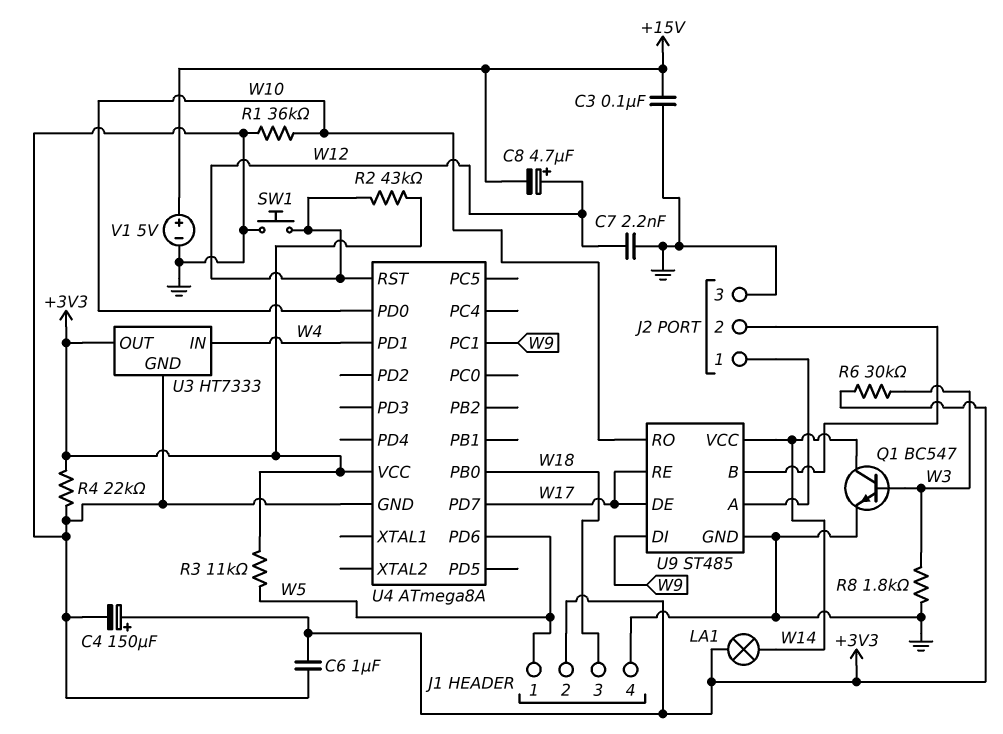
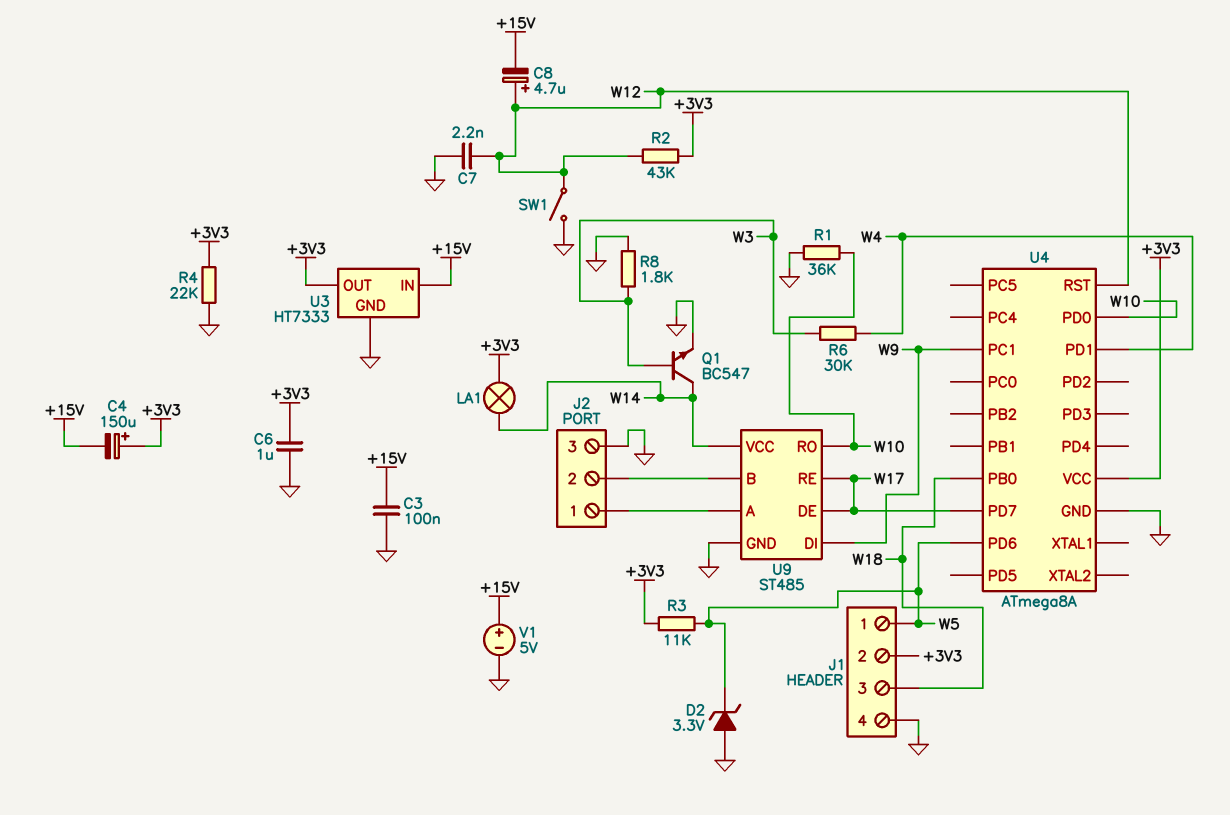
C4: 150uF (plus +3V3, minus GND) -> 150uF (plus +3V3, minus +15V)
D2: none -> zener 3.3V (A GND, K W5)
R6: 30k (+3V3, W3) -> 30k (W3, W4)
SW1: button (GND, W12) -> switch (GND, W12)
U3 pin IN: W4 -> +15V

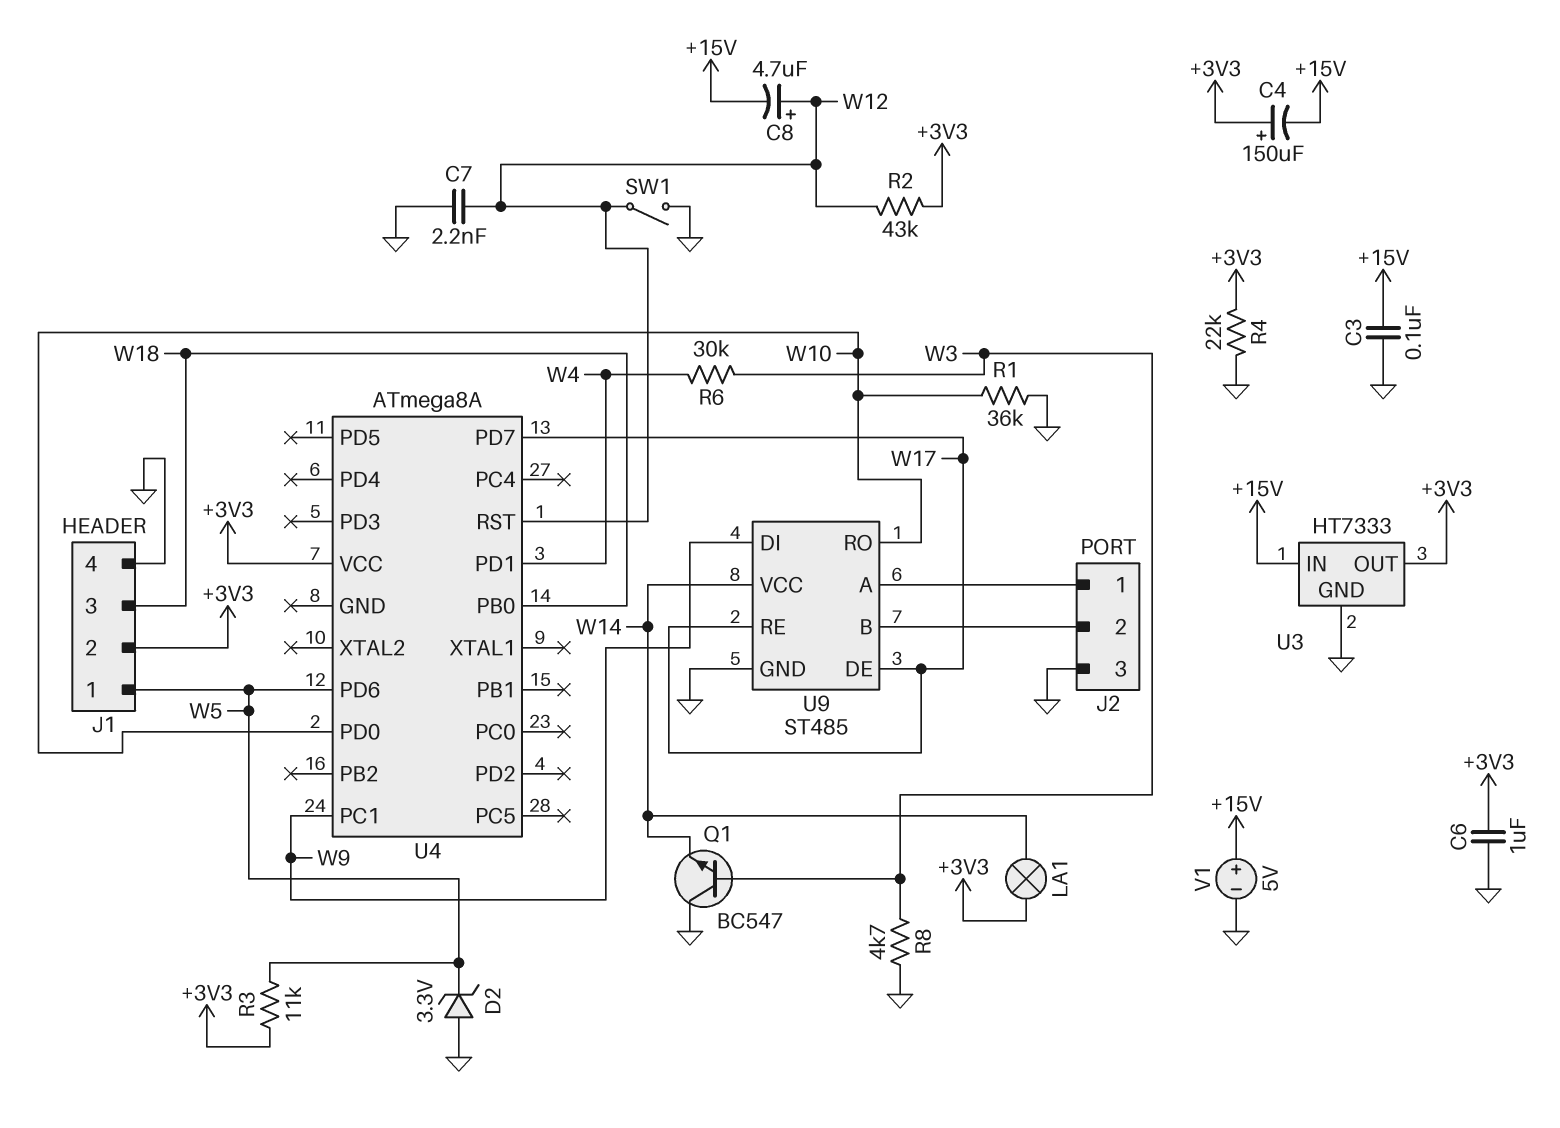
Q1: NPN BC547 (B W3, C W14, E GND) -> NPN BC547 (B W3, C GND, E W14)
R8: 1.8k (GND, W3) -> 4.7k (GND, W3)
U4 pin GND: GND -> none

